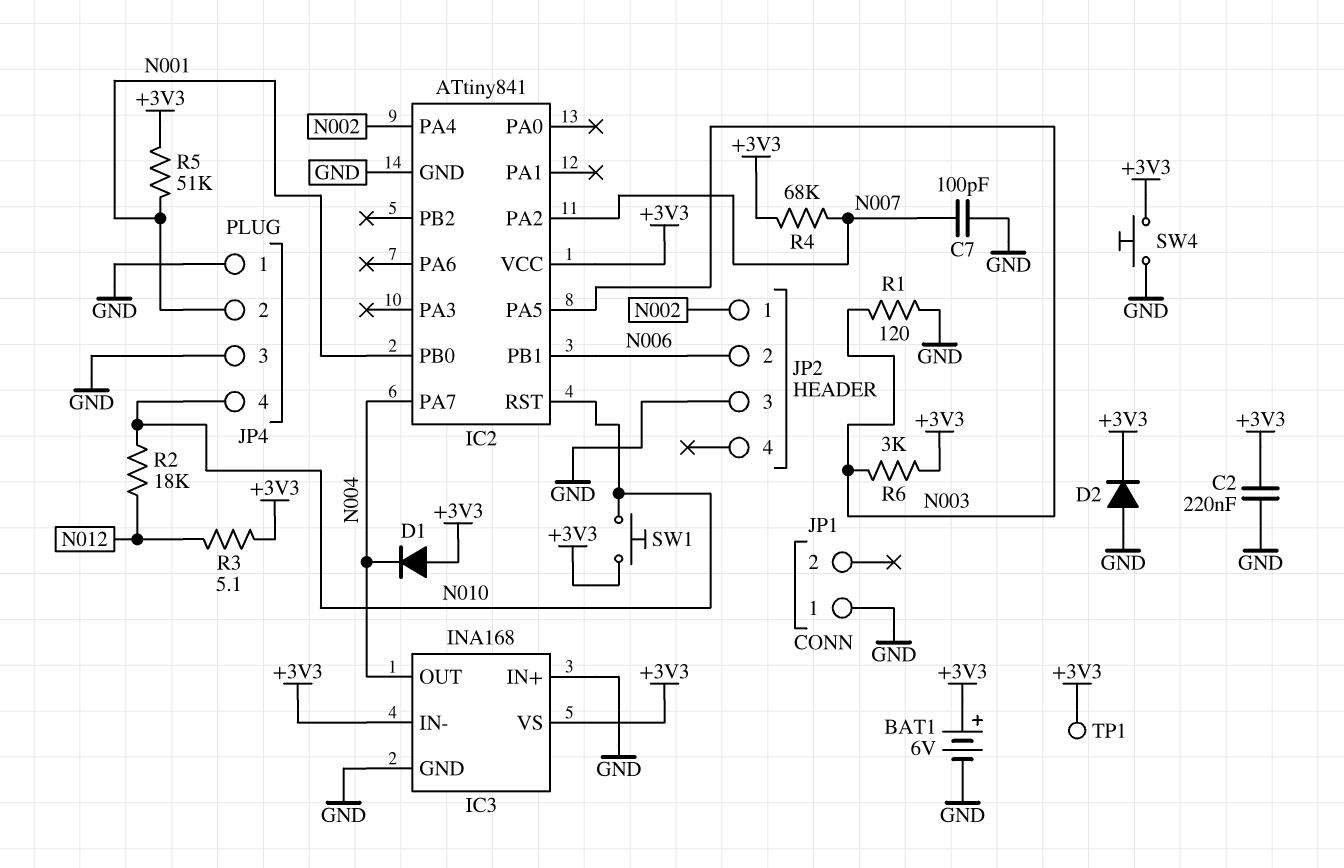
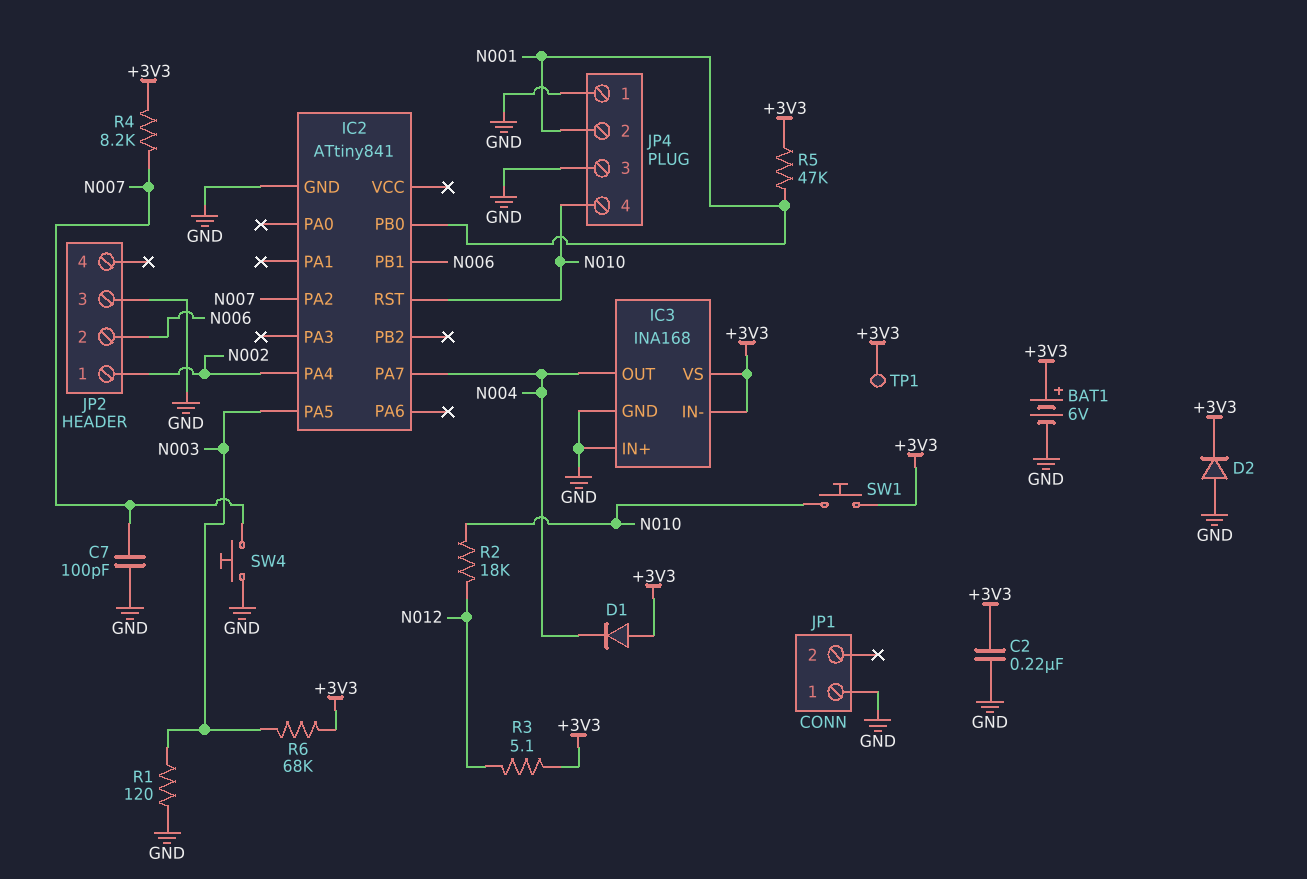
IC2 pin VCC: +3V3 -> none
R4: 68k (+3V3, N007) -> 8.2k (+3V3, N007)
R5: 51k (+3V3, N001) -> 47k (+3V3, N001)
R6: 3k (+3V3, N003) -> 68k (+3V3, N003)
SW4: button (+3V3, GND) -> button (GND, N007)

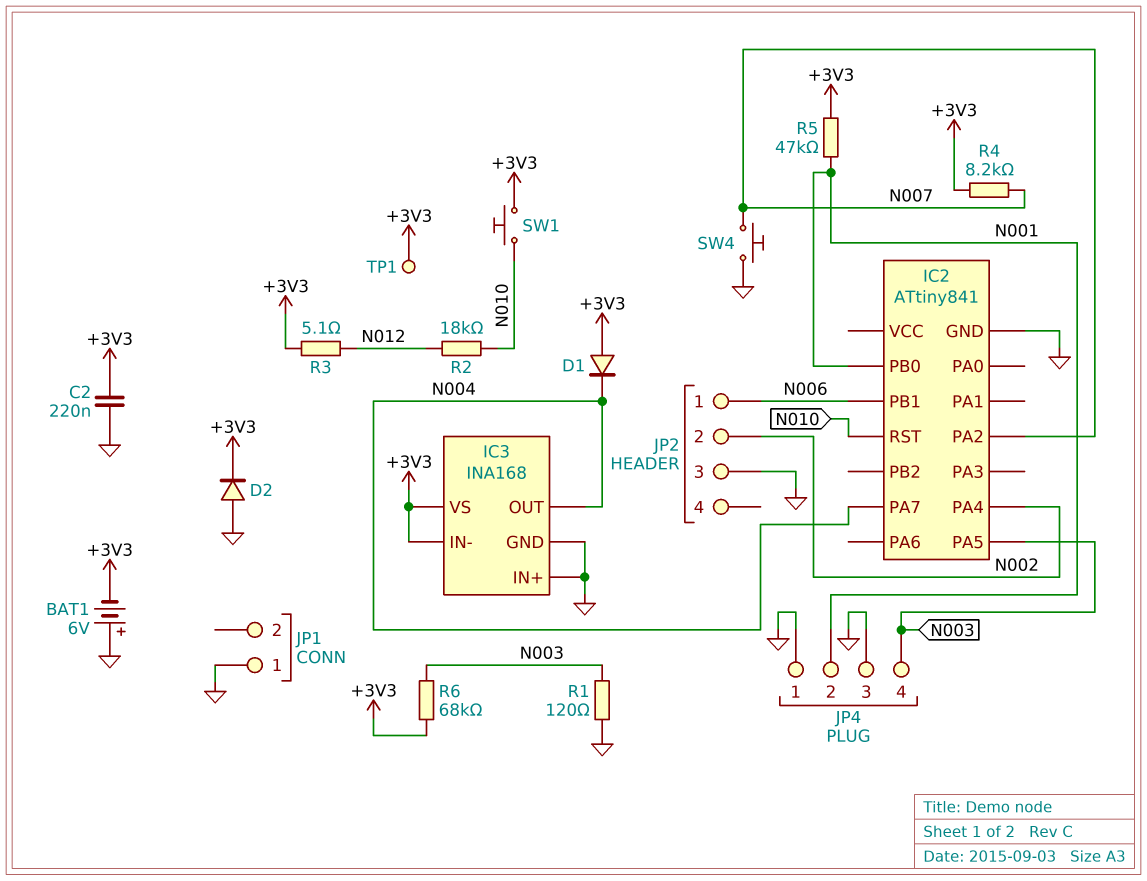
BAT1: 6V (plus +3V3, minus GND) -> 6V (plus GND, minus +3V3)
C7: 100pF (GND, N007) -> none
JP2 pin 1: N002 -> N006
JP2 pin 2: N006 -> N002
JP4 pin 4: N010 -> N003

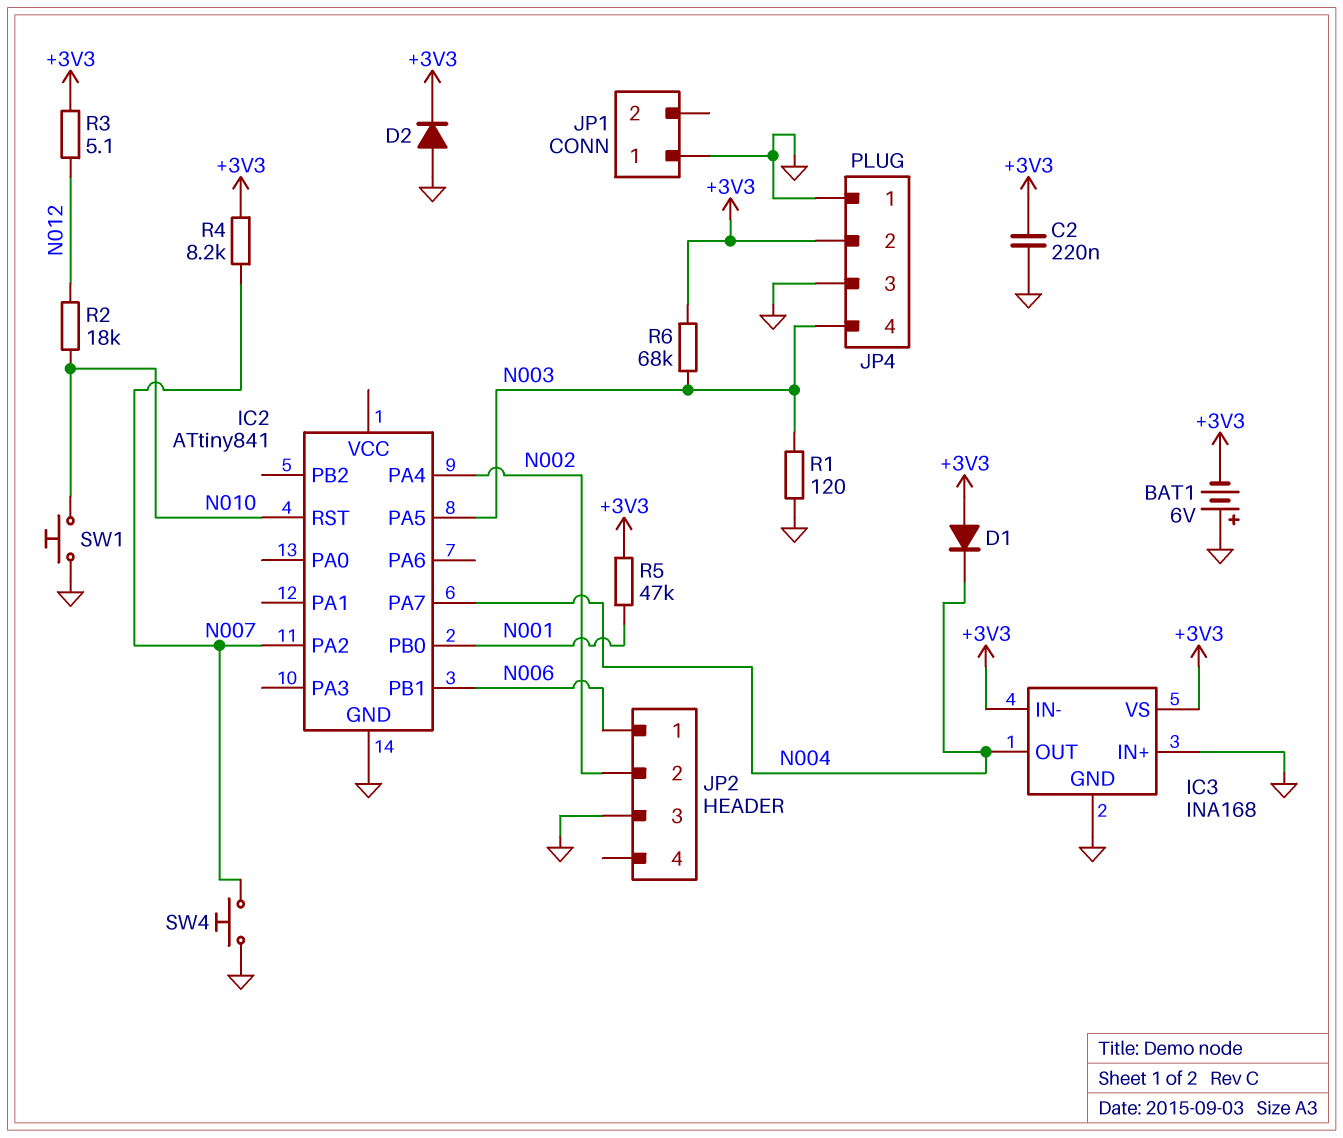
JP4 pin 2: N001 -> +3V3
SW1: button (+3V3, N010) -> button (GND, N010)
TP1: test point (+3V3) -> none

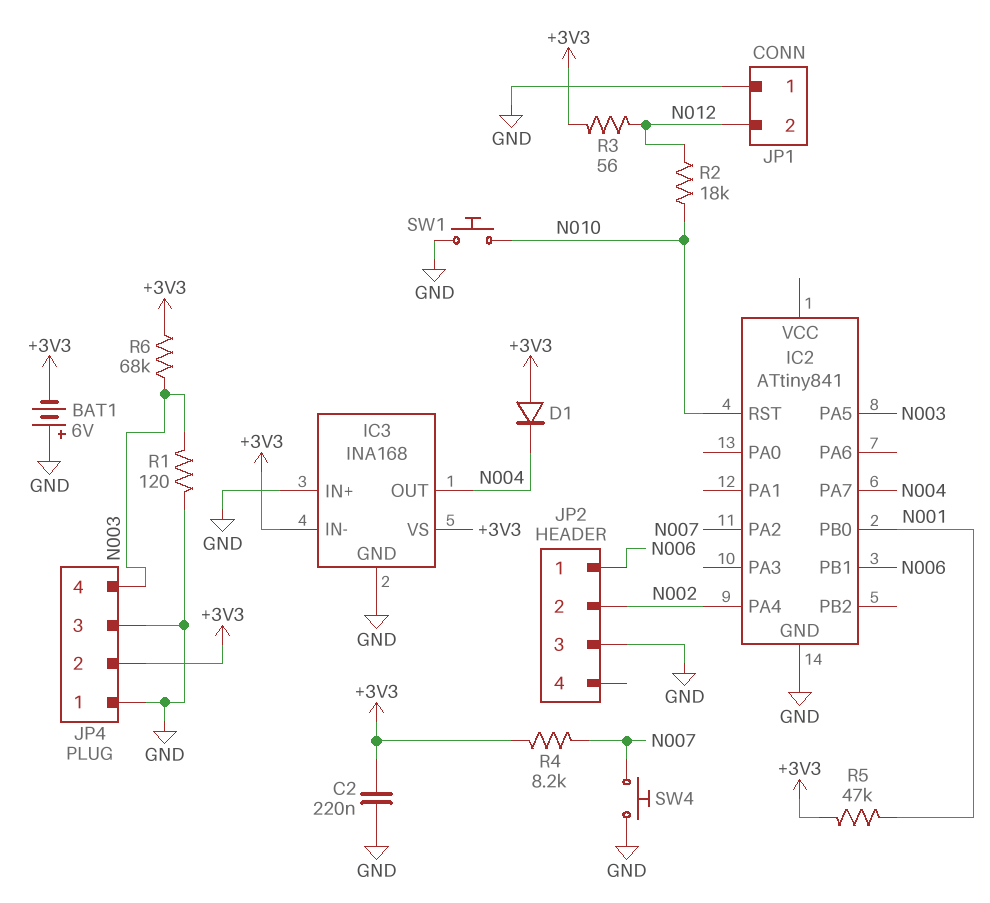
D2: diode (A GND, K +3V3) -> none
JP1 pin 2: none -> N012
R3: 5.1 (+3V3, N012) -> 56 (+3V3, N012)

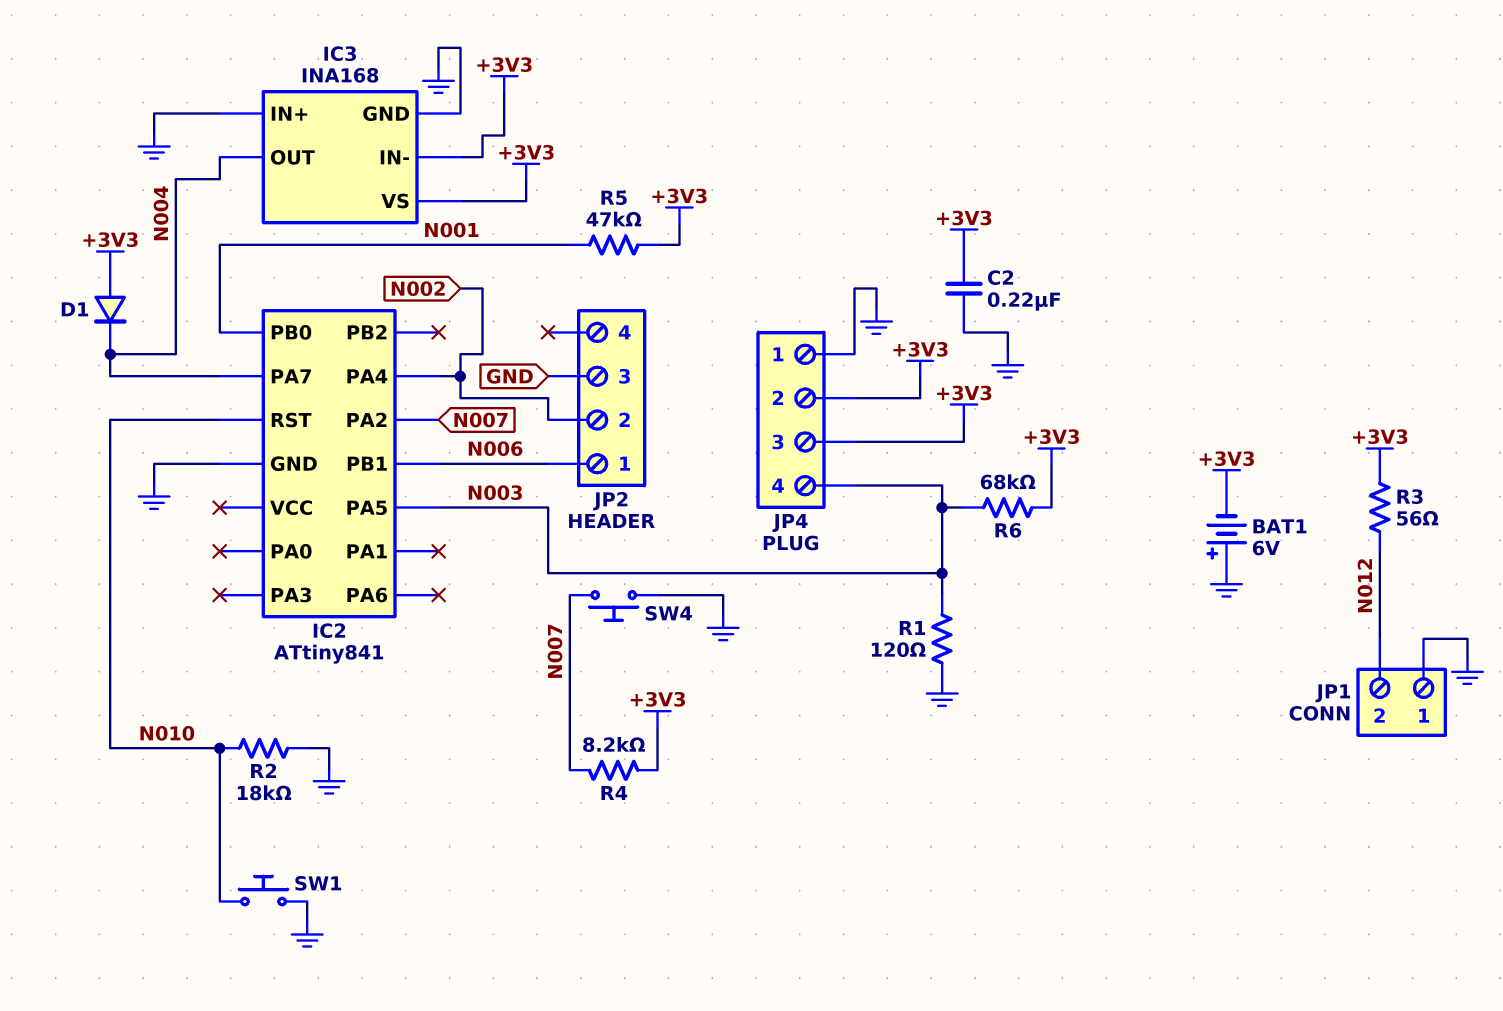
JP4 pin 3: GND -> +3V3
R2: 18k (N010, N012) -> 18k (GND, N010)

